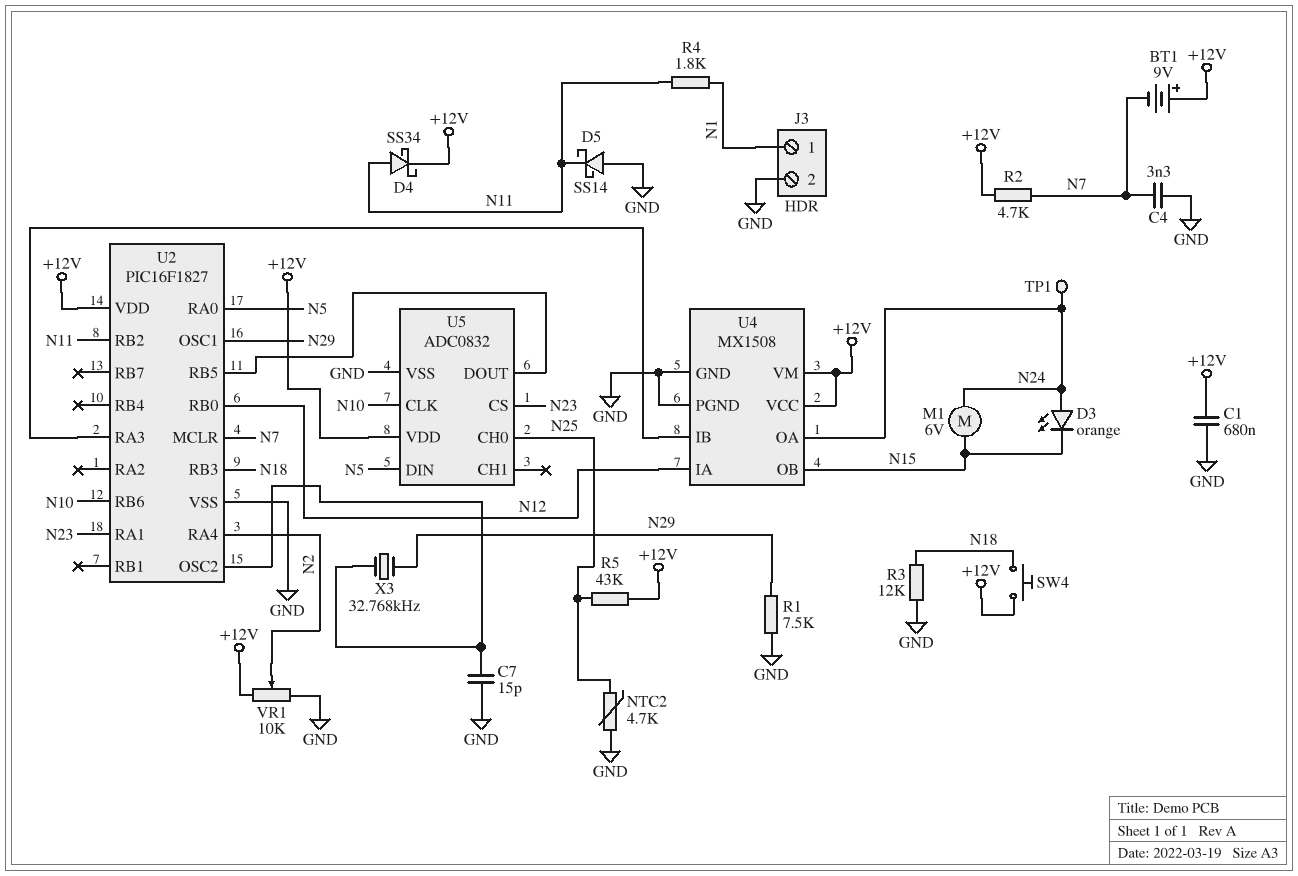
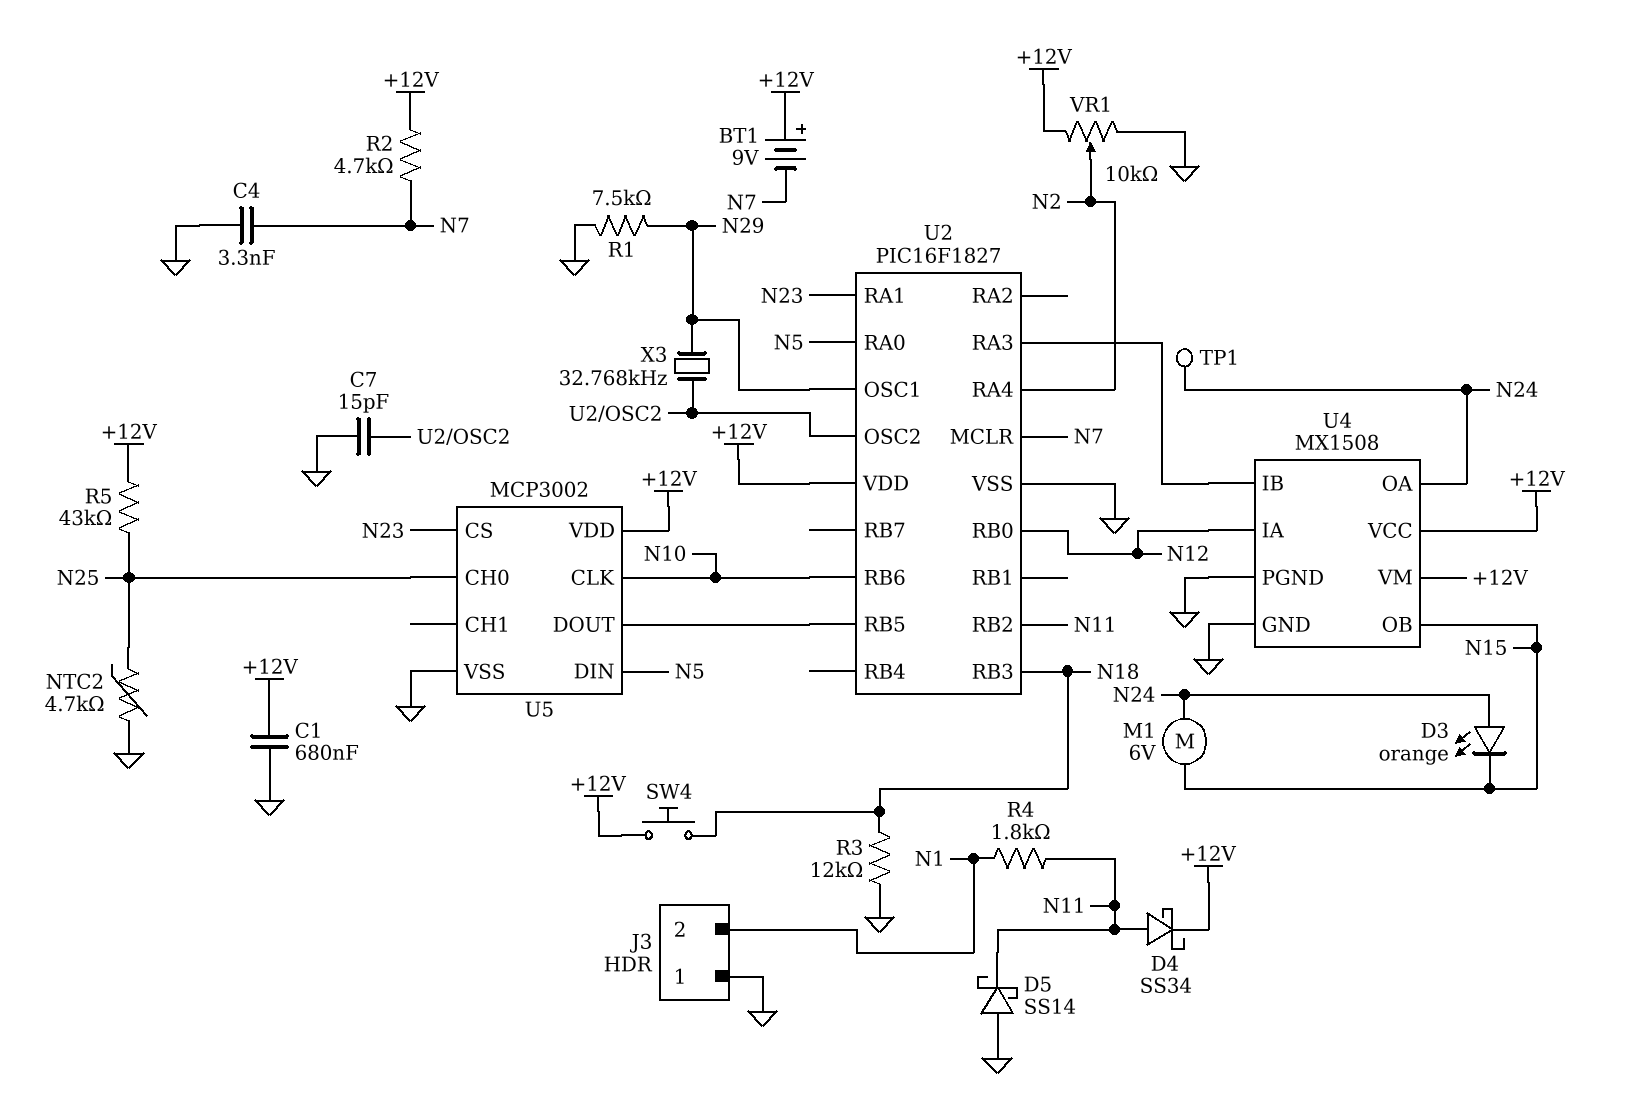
J3 pin 1: N1 -> GND
J3 pin 2: GND -> N1
U5: ADC0832 -> MCP3002

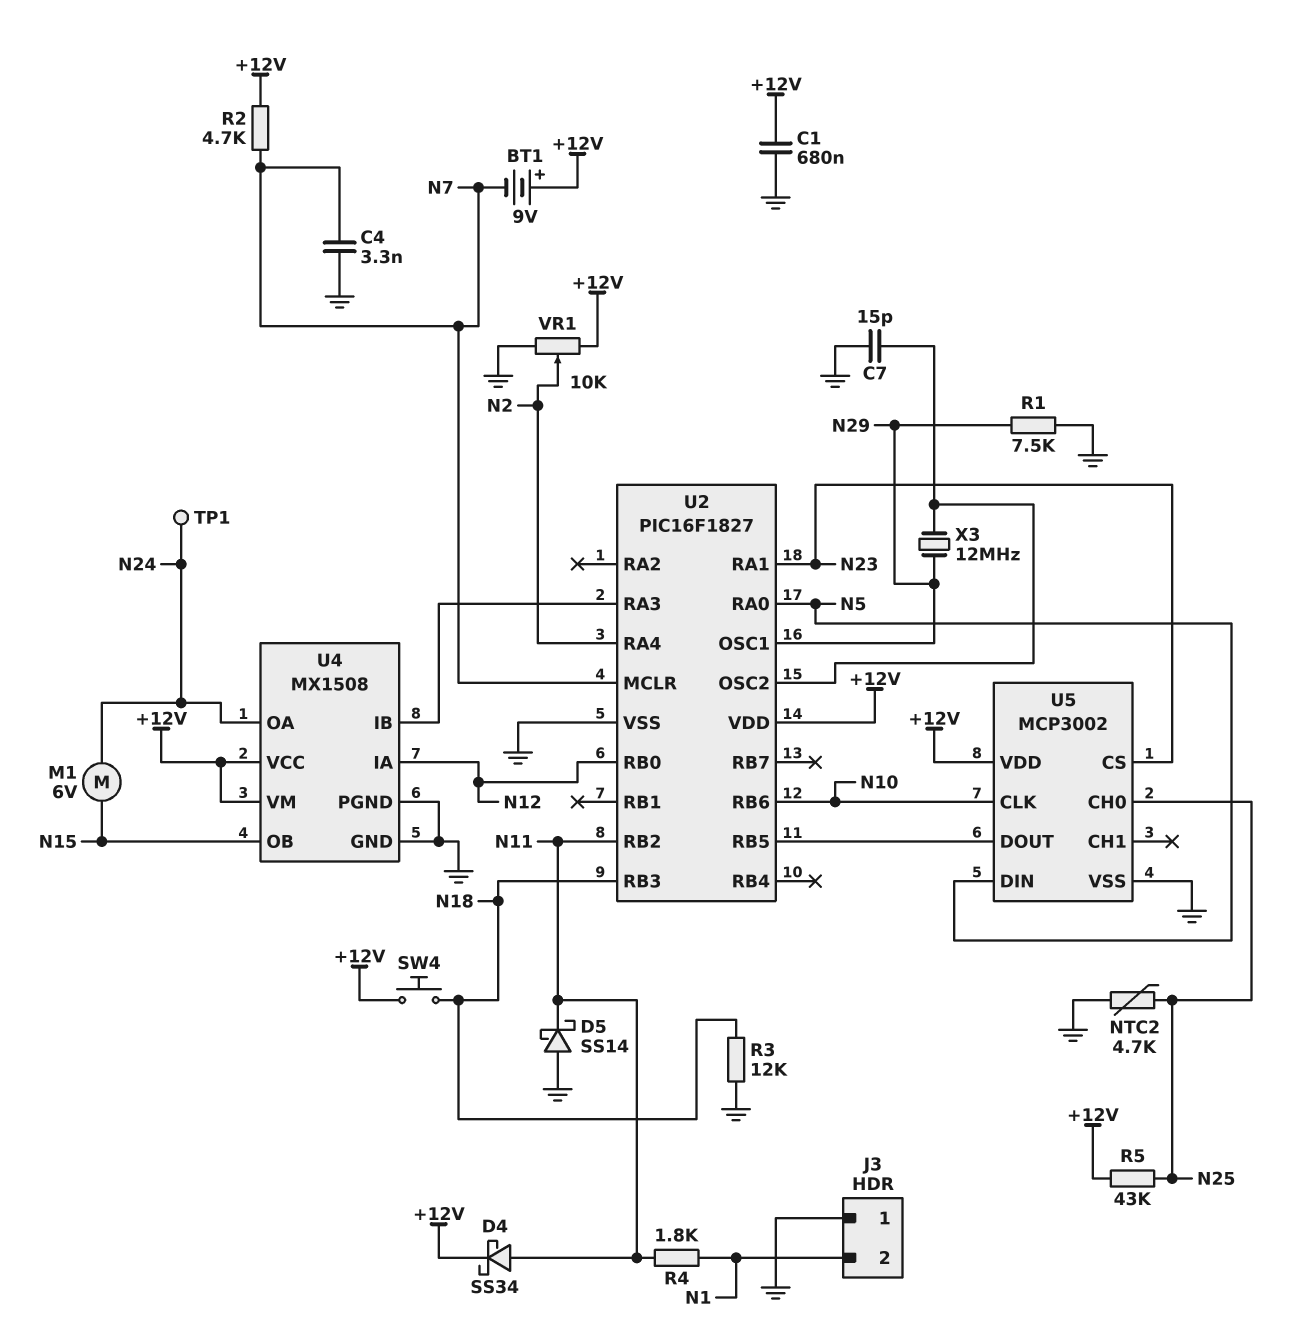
D3: LED orange (A N24, K N15) -> none
X3: 32.768kHz (N29, U2/OSC2) -> 12MHz (N29, U2/OSC2)

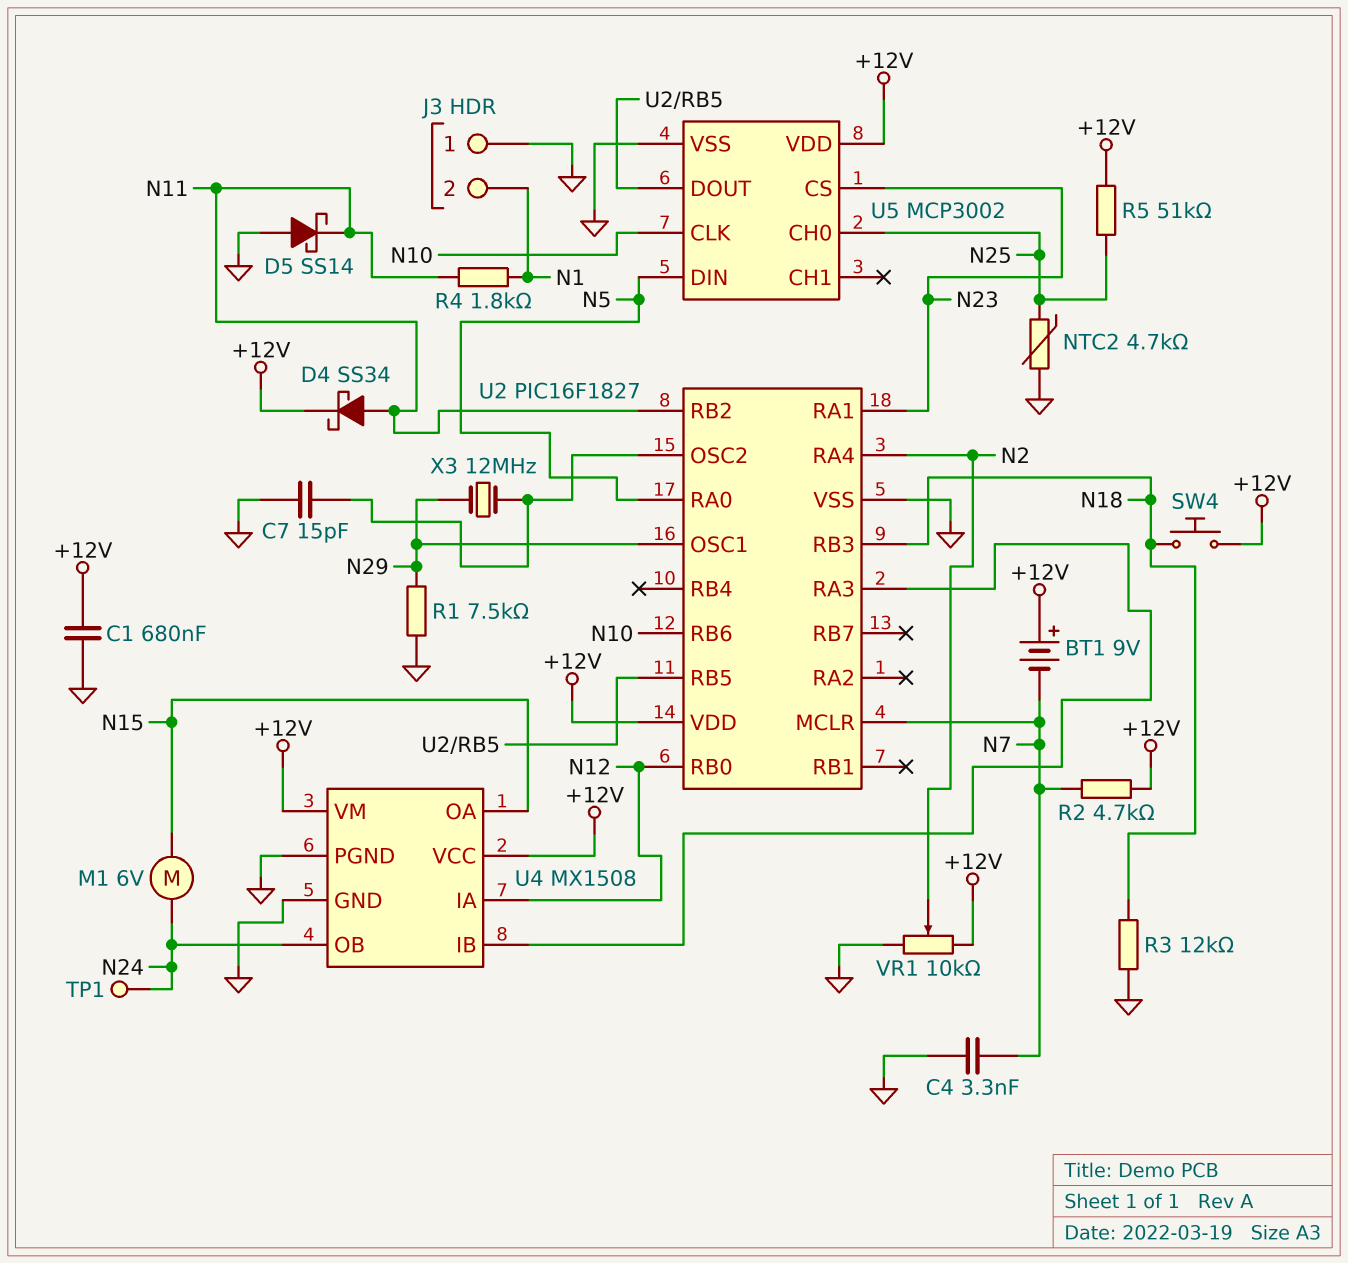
R5: 43k (+12V, N25) -> 51k (+12V, N25)
U4 pin OA: N24 -> N15
U4 pin OB: N15 -> N24

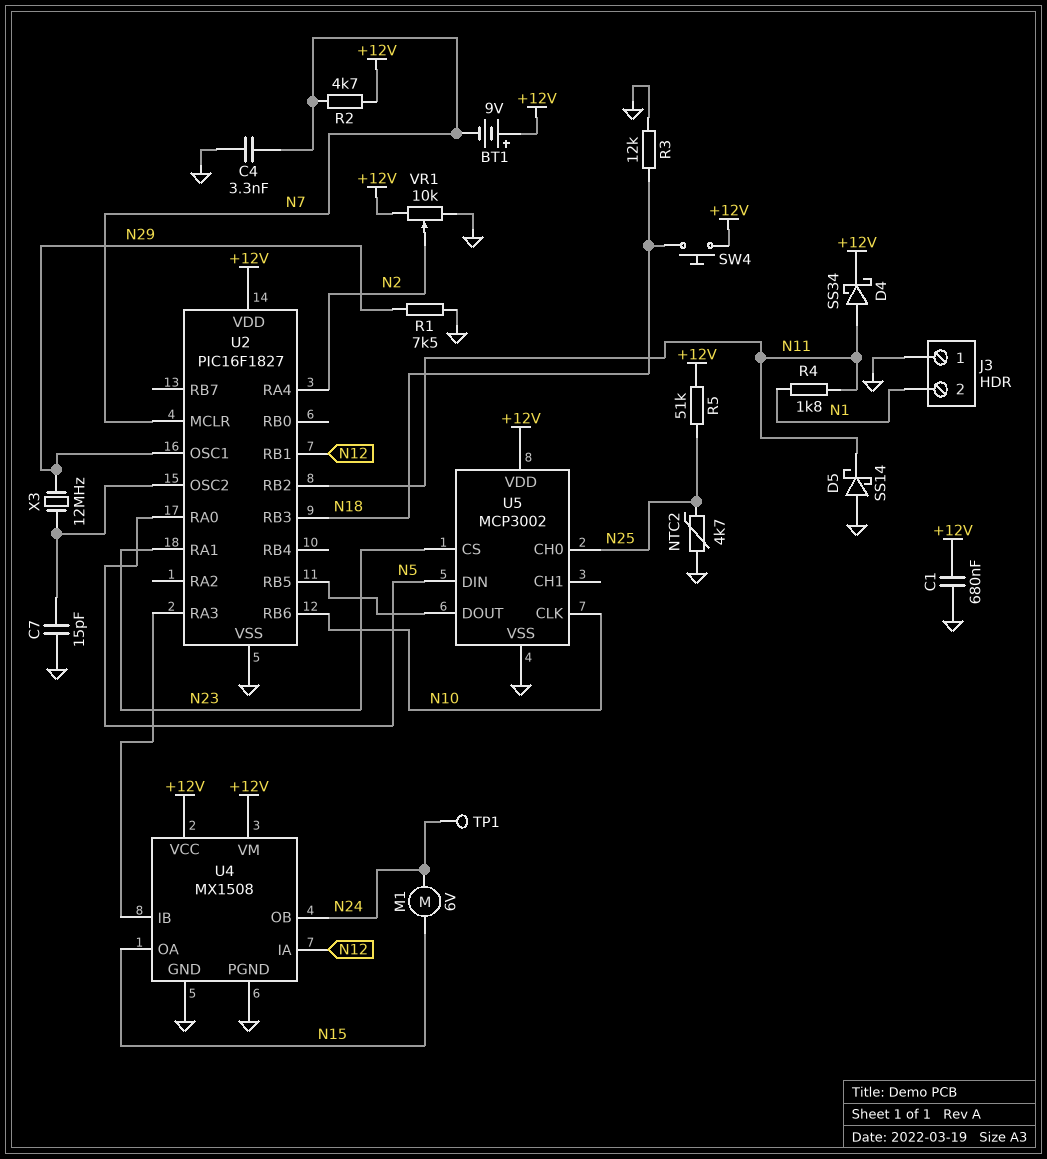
U2 pin RB0: N12 -> none
U2 pin RB1: none -> N12

